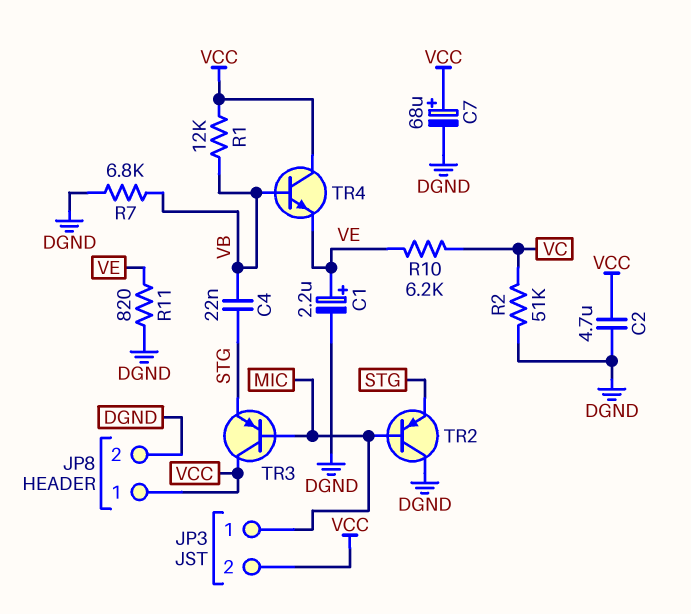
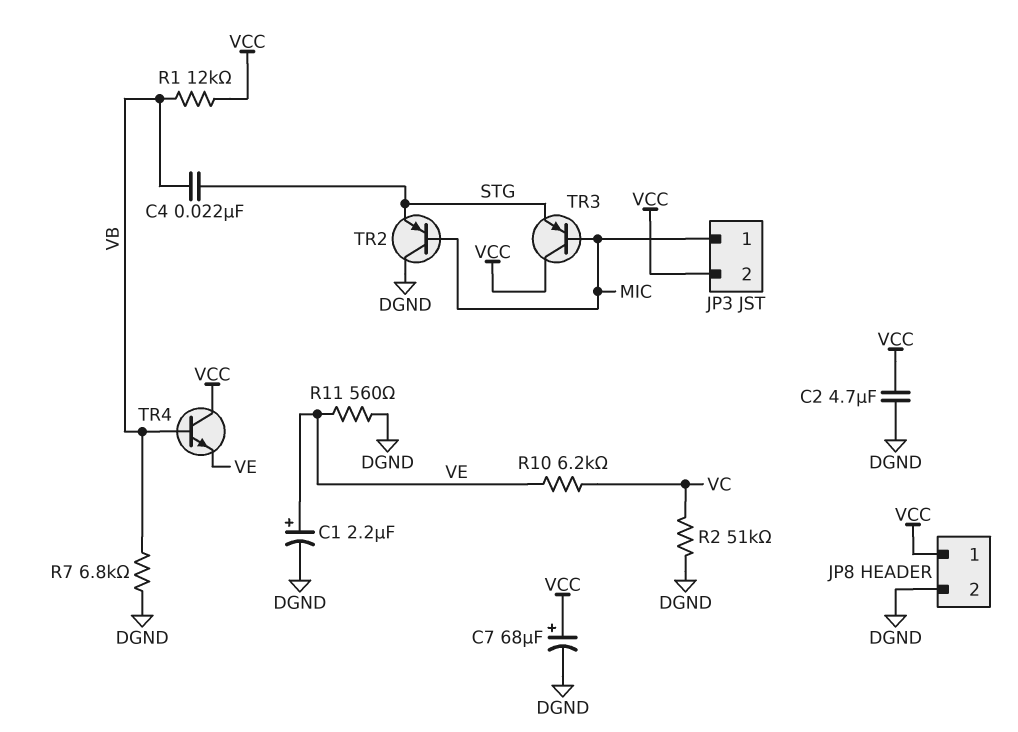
R11: 820 (DGND, VE) -> 560 (DGND, VE)

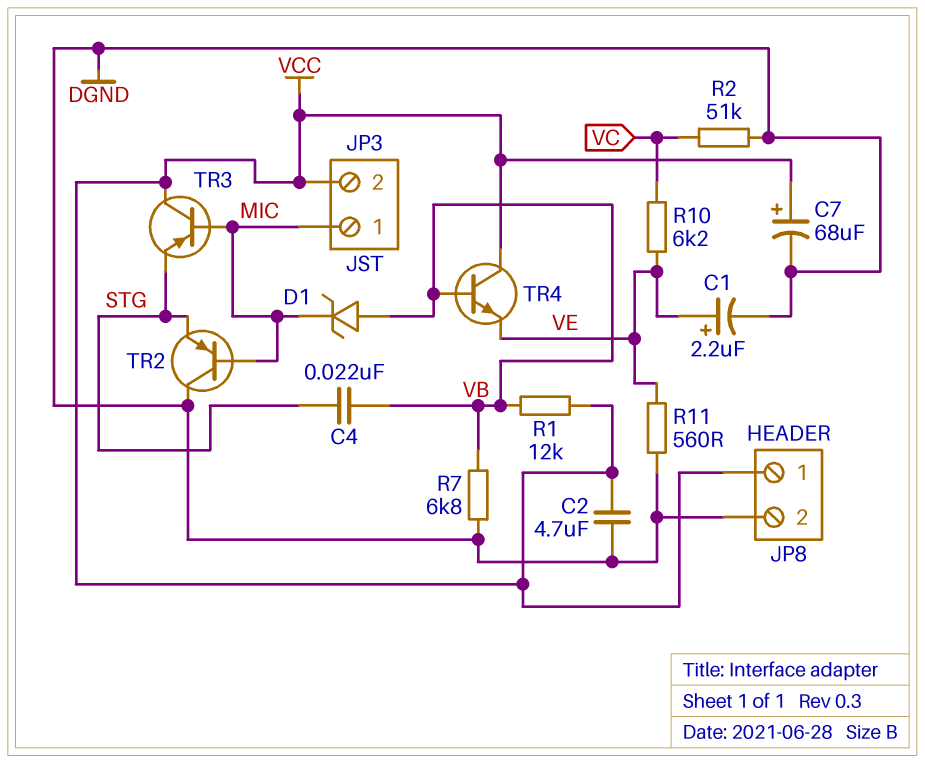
D1: none -> zener (A VB, K MIC)

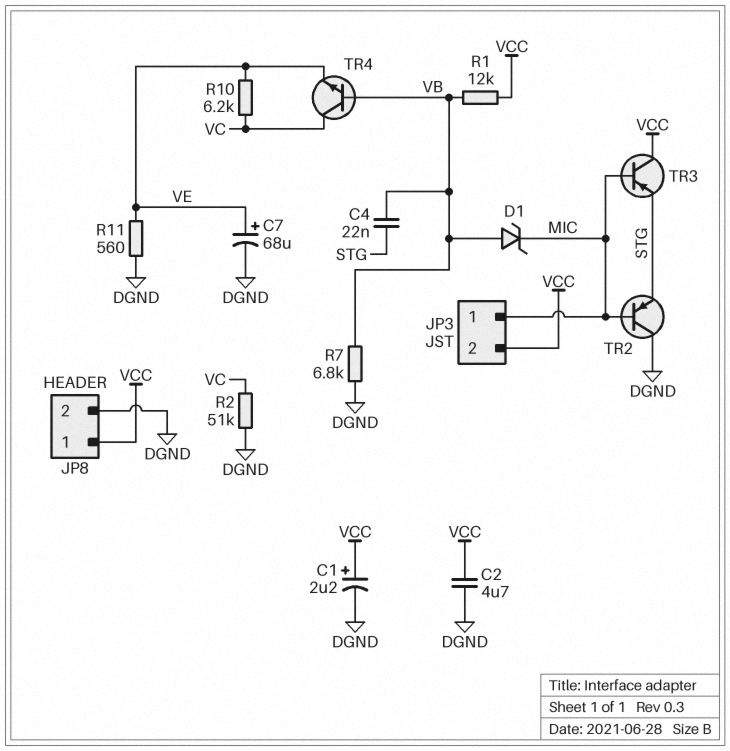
C1: 2.2uF (plus VE, minus DGND) -> 2.2uF (plus VCC, minus DGND)
C7: 68uF (plus VCC, minus DGND) -> 68uF (plus VE, minus DGND)
TR4: NPN (B VB, C VCC, E VE) -> NPN (B VB, C VC, E VE)

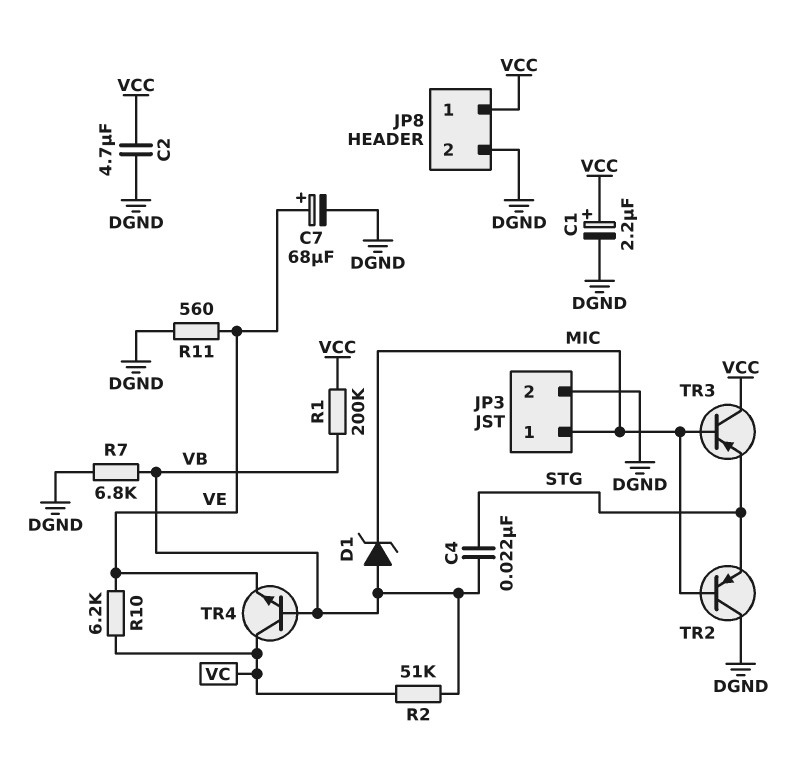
JP3 pin 2: VCC -> DGND
R1: 12k (VB, VCC) -> 200k (VB, VCC)
R2: 51k (DGND, VC) -> 51k (VB, VC)

